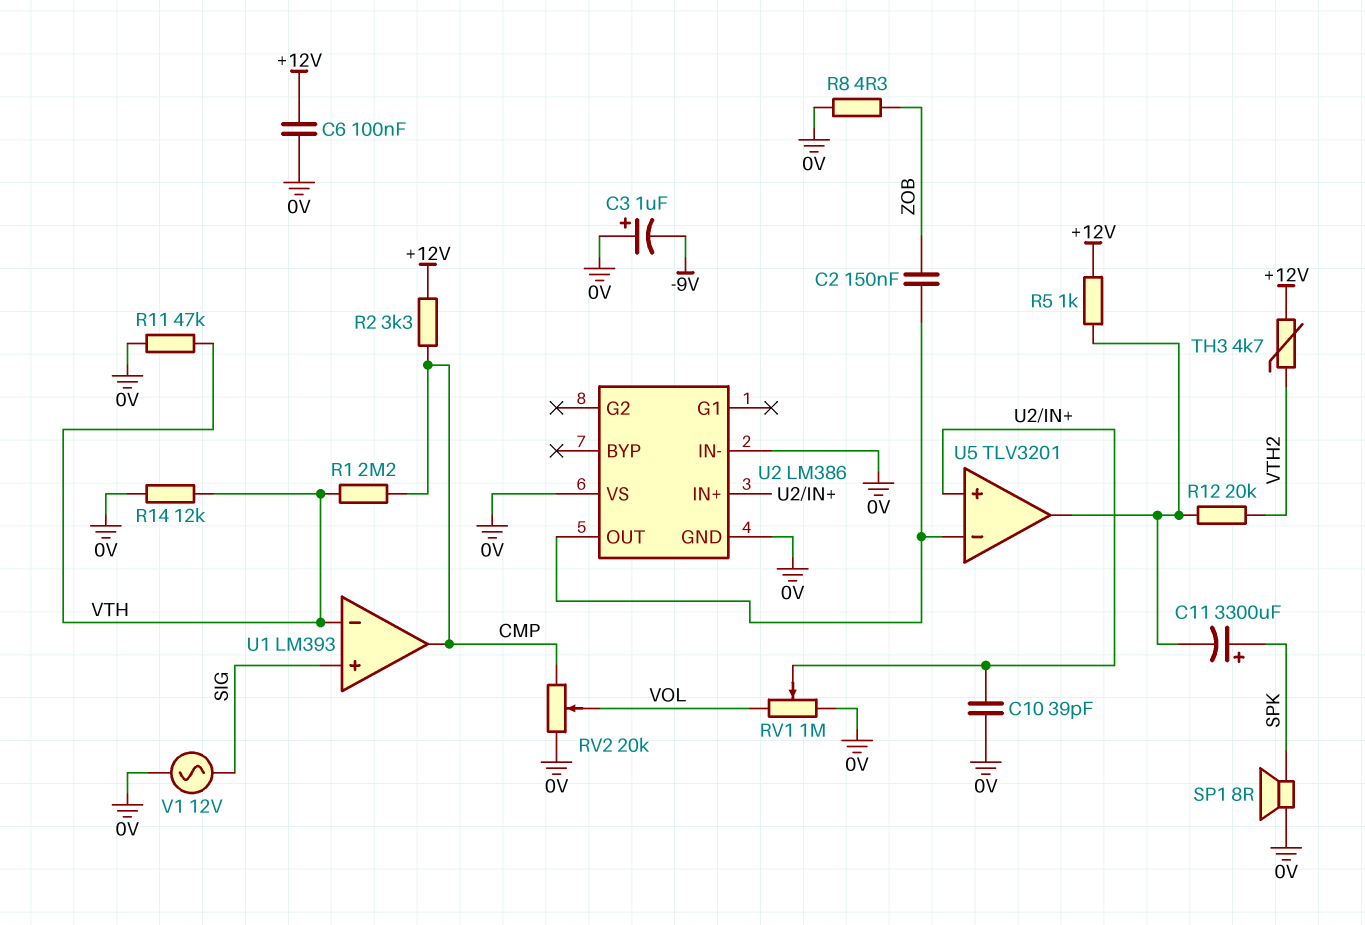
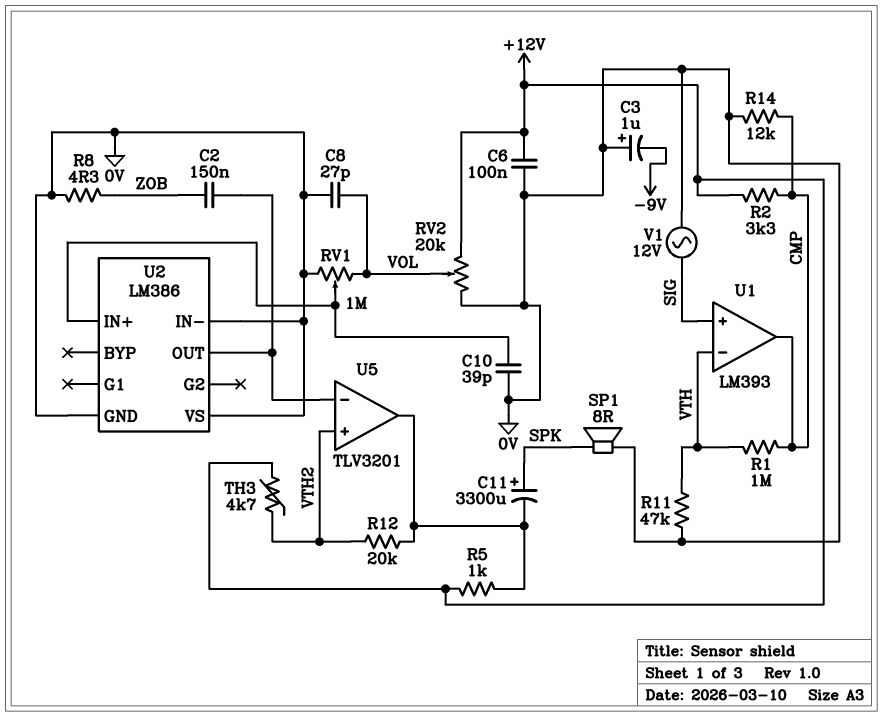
C8: none -> 27pF (0V, VOL)
R1: 2.2M (CMP, VTH) -> 1M (CMP, VTH)
R14: 12k (0V, VTH) -> 12k (0V, CMP)
RV2: 20k (0V, CMP, wiper VOL) -> 20k (+12V, 0V, wiper VOL)
U5 pin in+: U2/IN+ -> VTH2

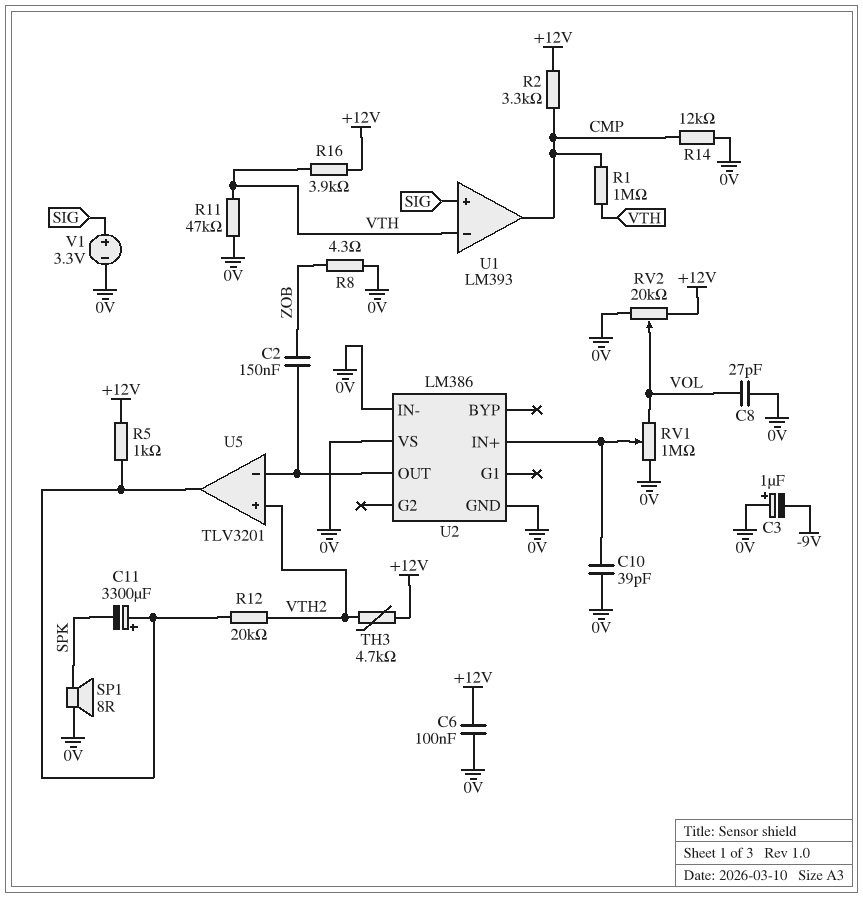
C11: 3300uF (plus SPK, minus U5/out) -> 3300uF (plus U5/out, minus SPK)
R16: none -> 3.9k (+12V, VTH)
V1: AC 12V (0V, SIG) -> 3.3V (plus SIG, minus 0V)

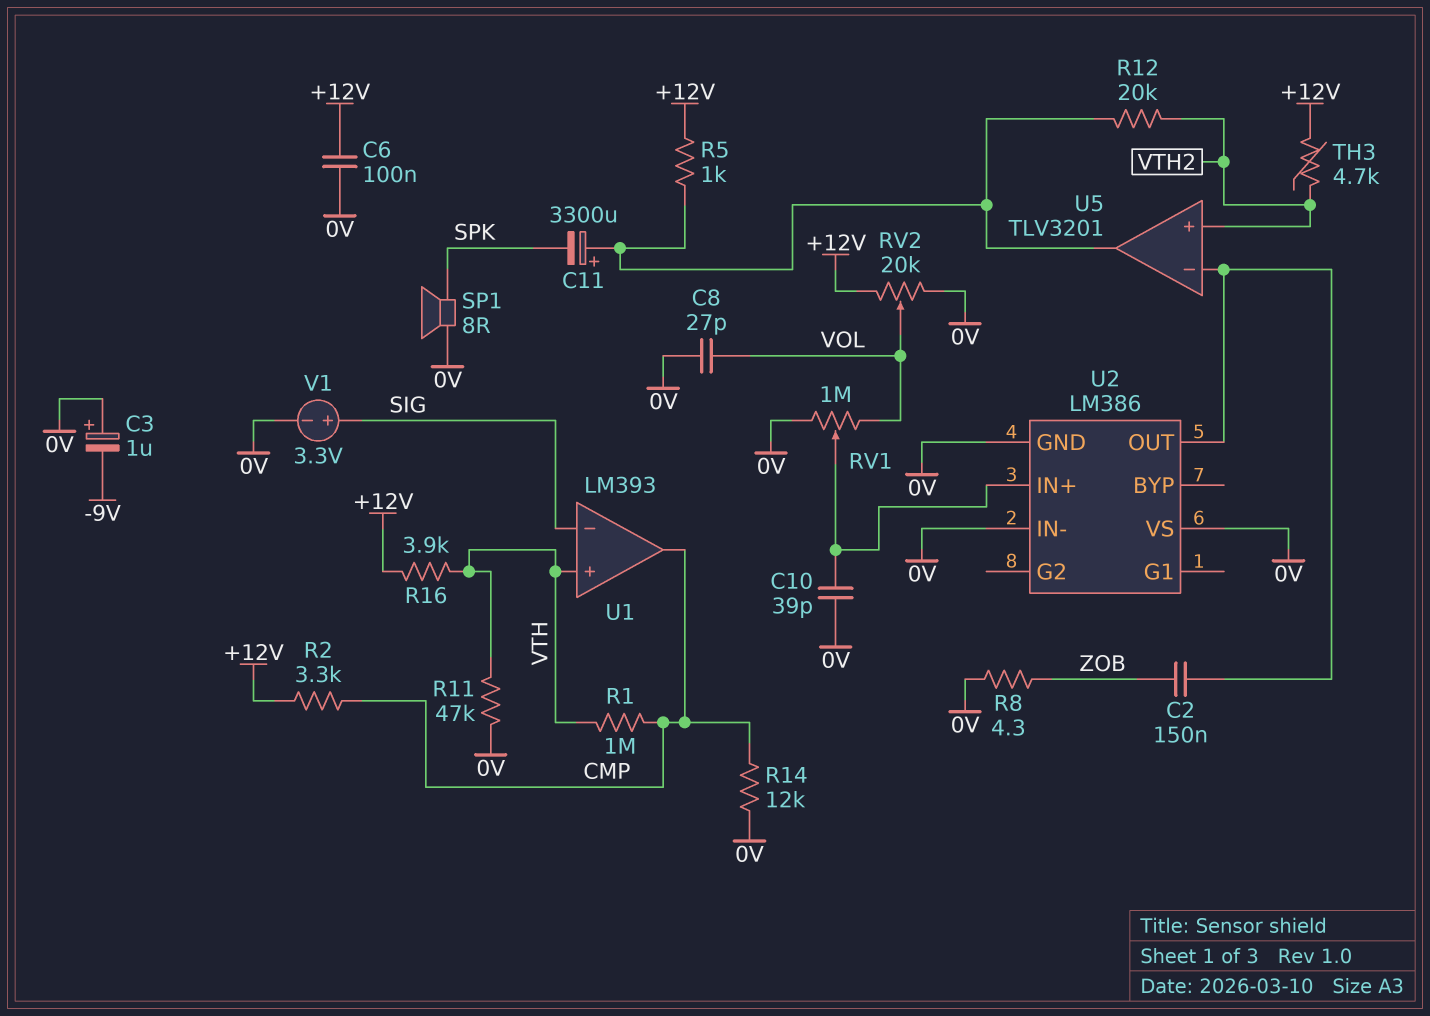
U1 pin in+: SIG -> VTH
U1 pin in-: VTH -> SIG

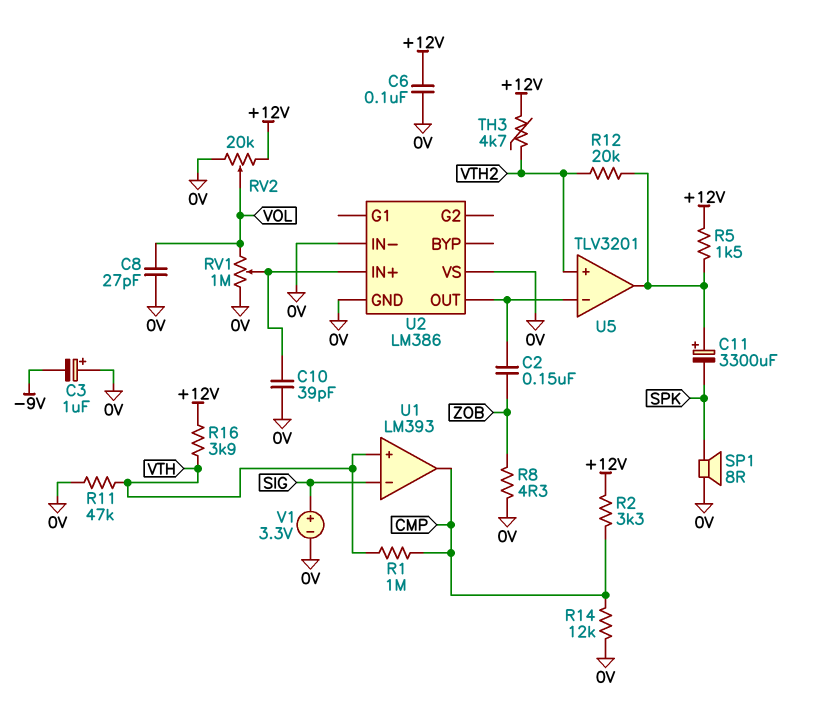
R5: 1k (+12V, U5/out) -> 1.5k (+12V, U5/out)

